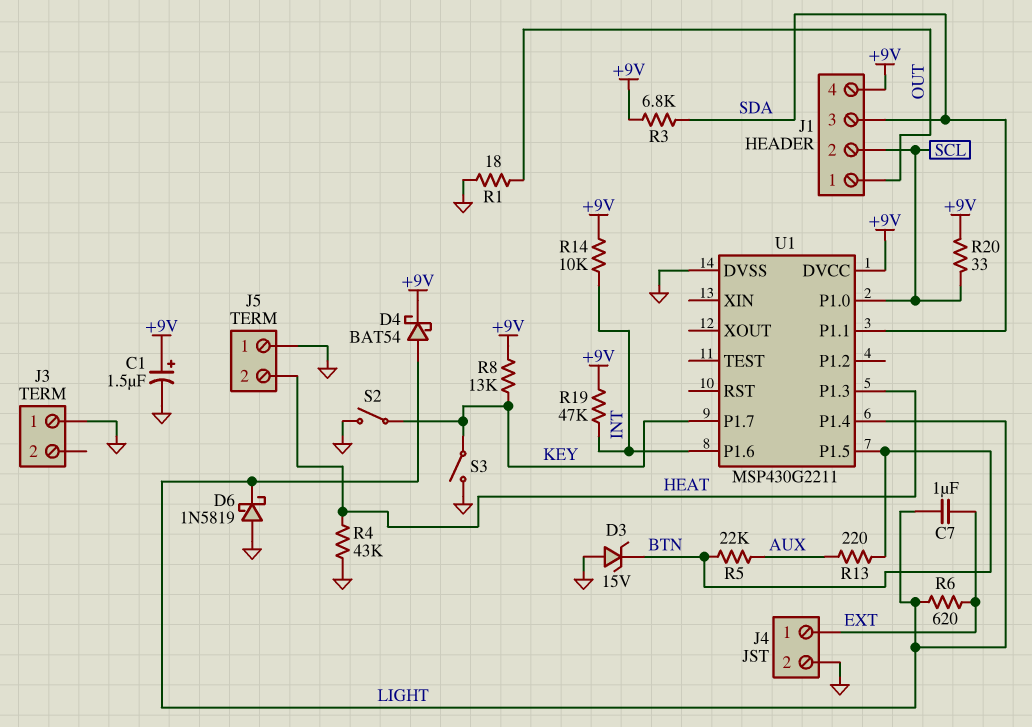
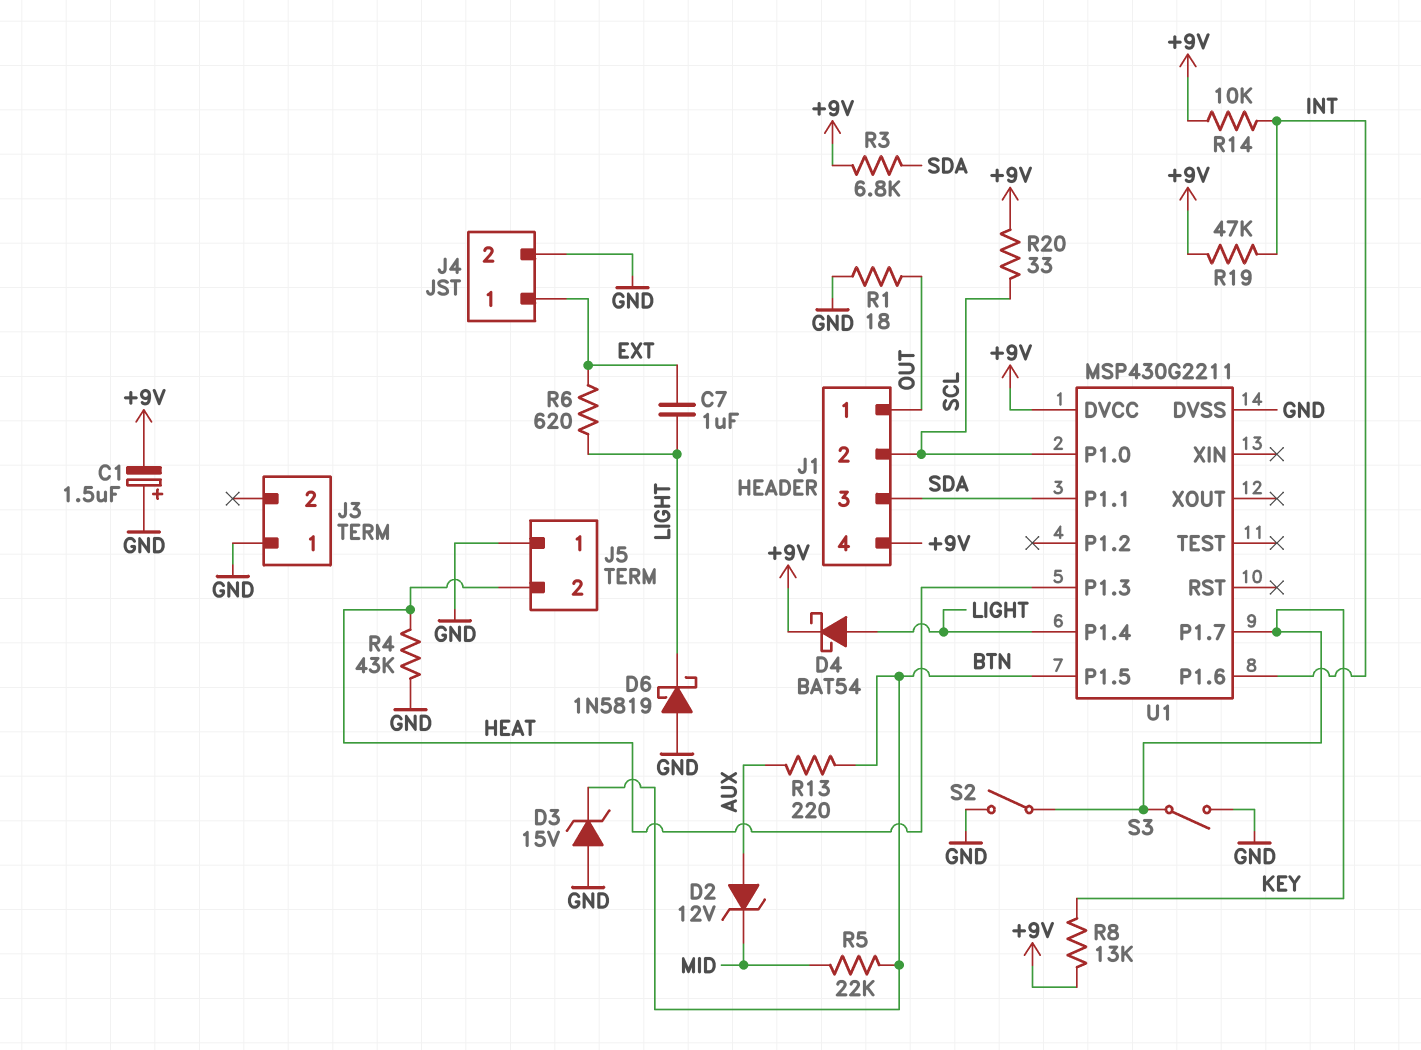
C1: 1.5uF (plus +9V, minus GND) -> 1.5uF (plus GND, minus +9V)
D2: none -> zener 12V (A AUX, K MID)
R5: 22k (AUX, BTN) -> 22k (BTN, MID)

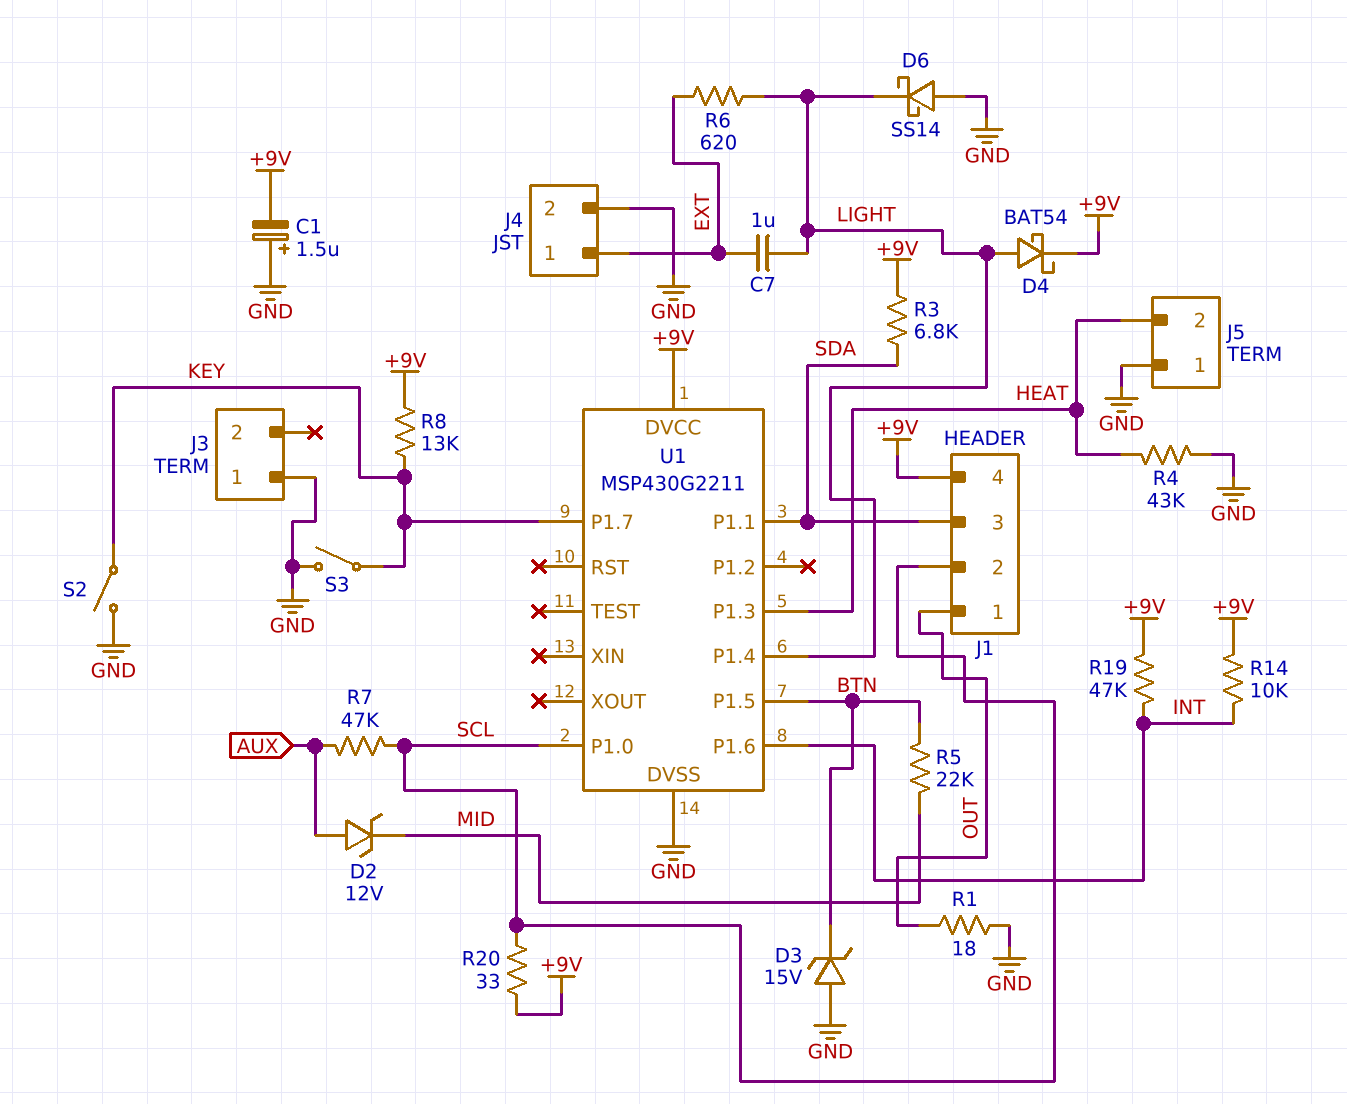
D6: schottky 1N5819 (A GND, K LIGHT) -> schottky SS14 (A GND, K LIGHT)
R7: none -> 47k (AUX, SCL)
R13: 220 (AUX, BTN) -> none

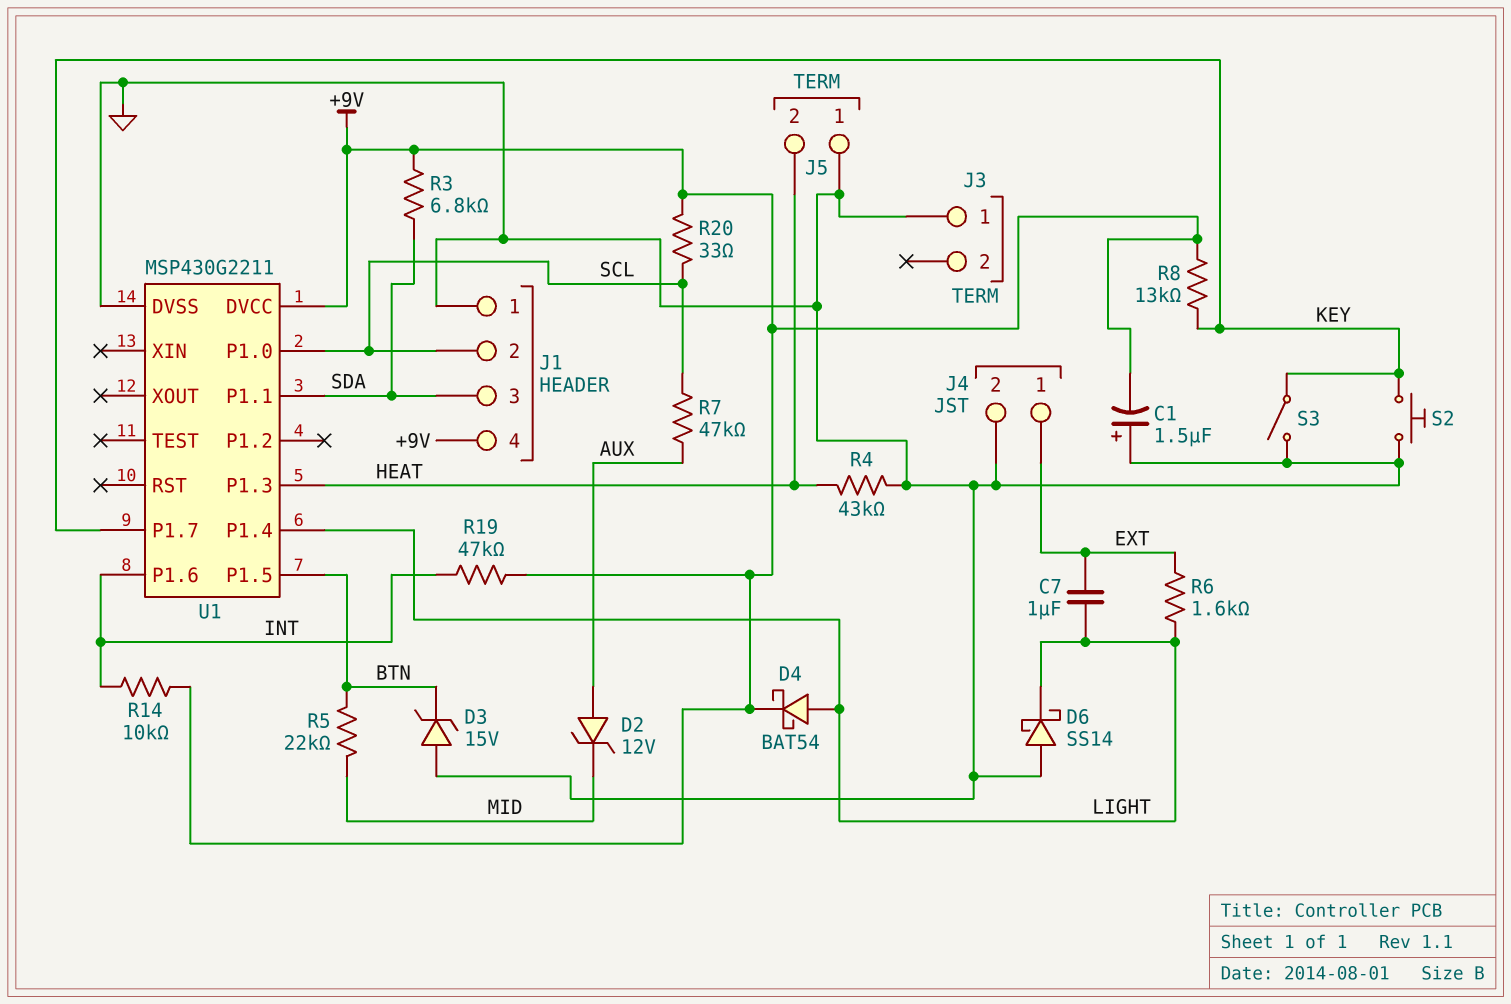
J1 pin 1: OUT -> GND
R1: 18 (GND, OUT) -> none
R6: 620 (EXT, LIGHT) -> 1.6k (EXT, LIGHT)
S2: switch (GND, KEY) -> button (GND, KEY)

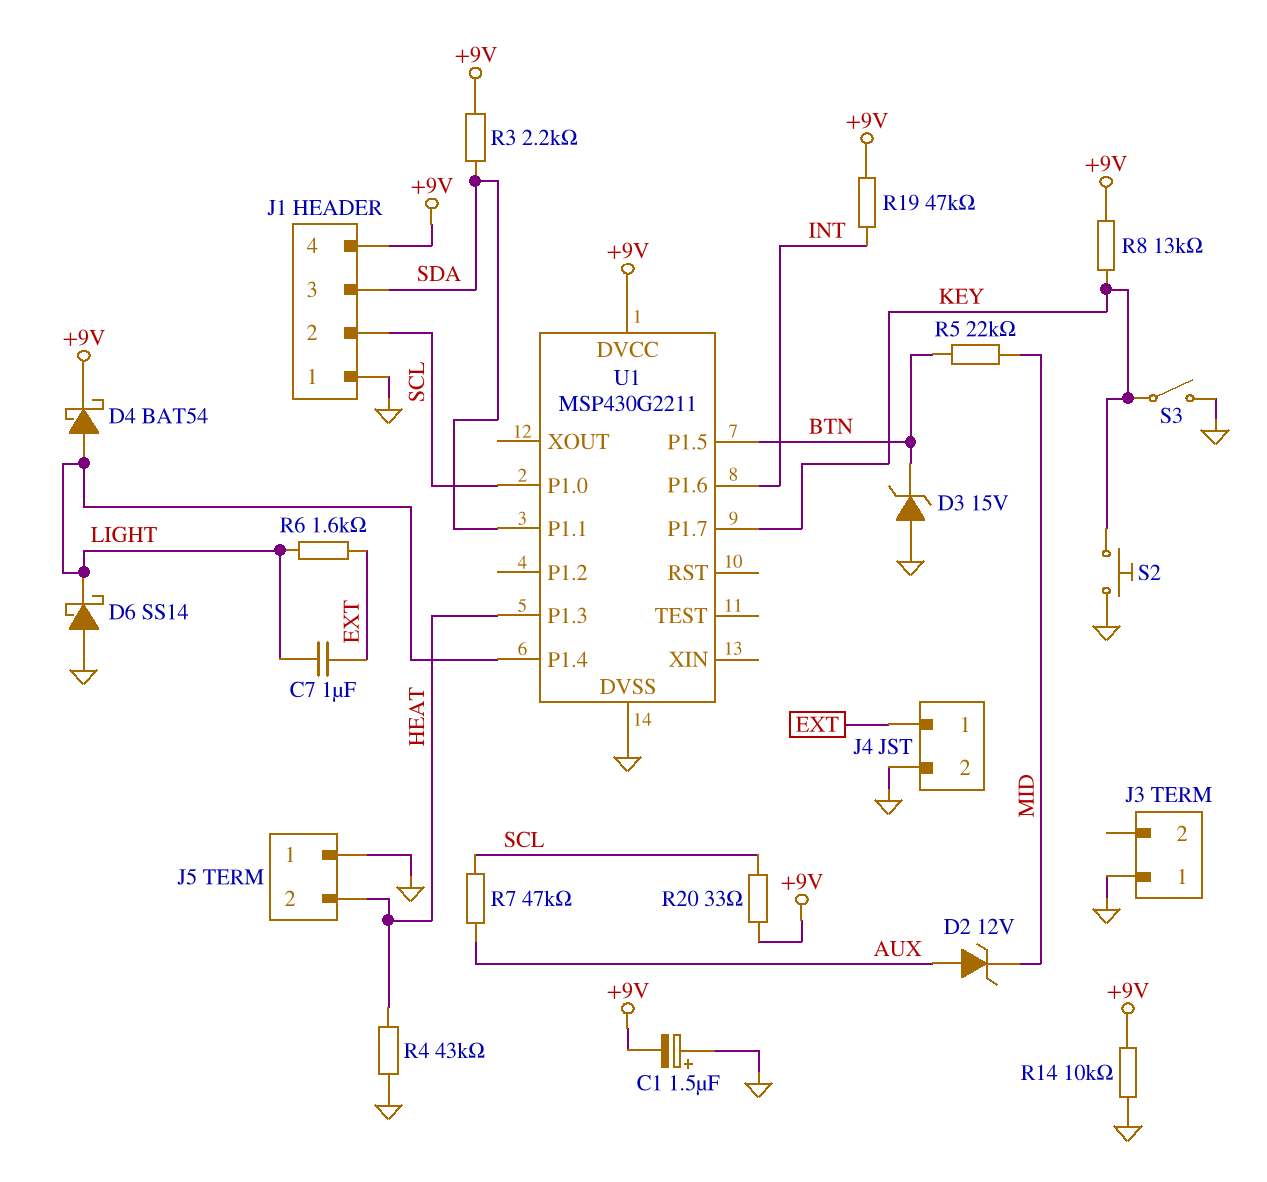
R3: 6.8k (+9V, SDA) -> 2.2k (+9V, SDA)
R14: 10k (+9V, INT) -> 10k (+9V, GND)

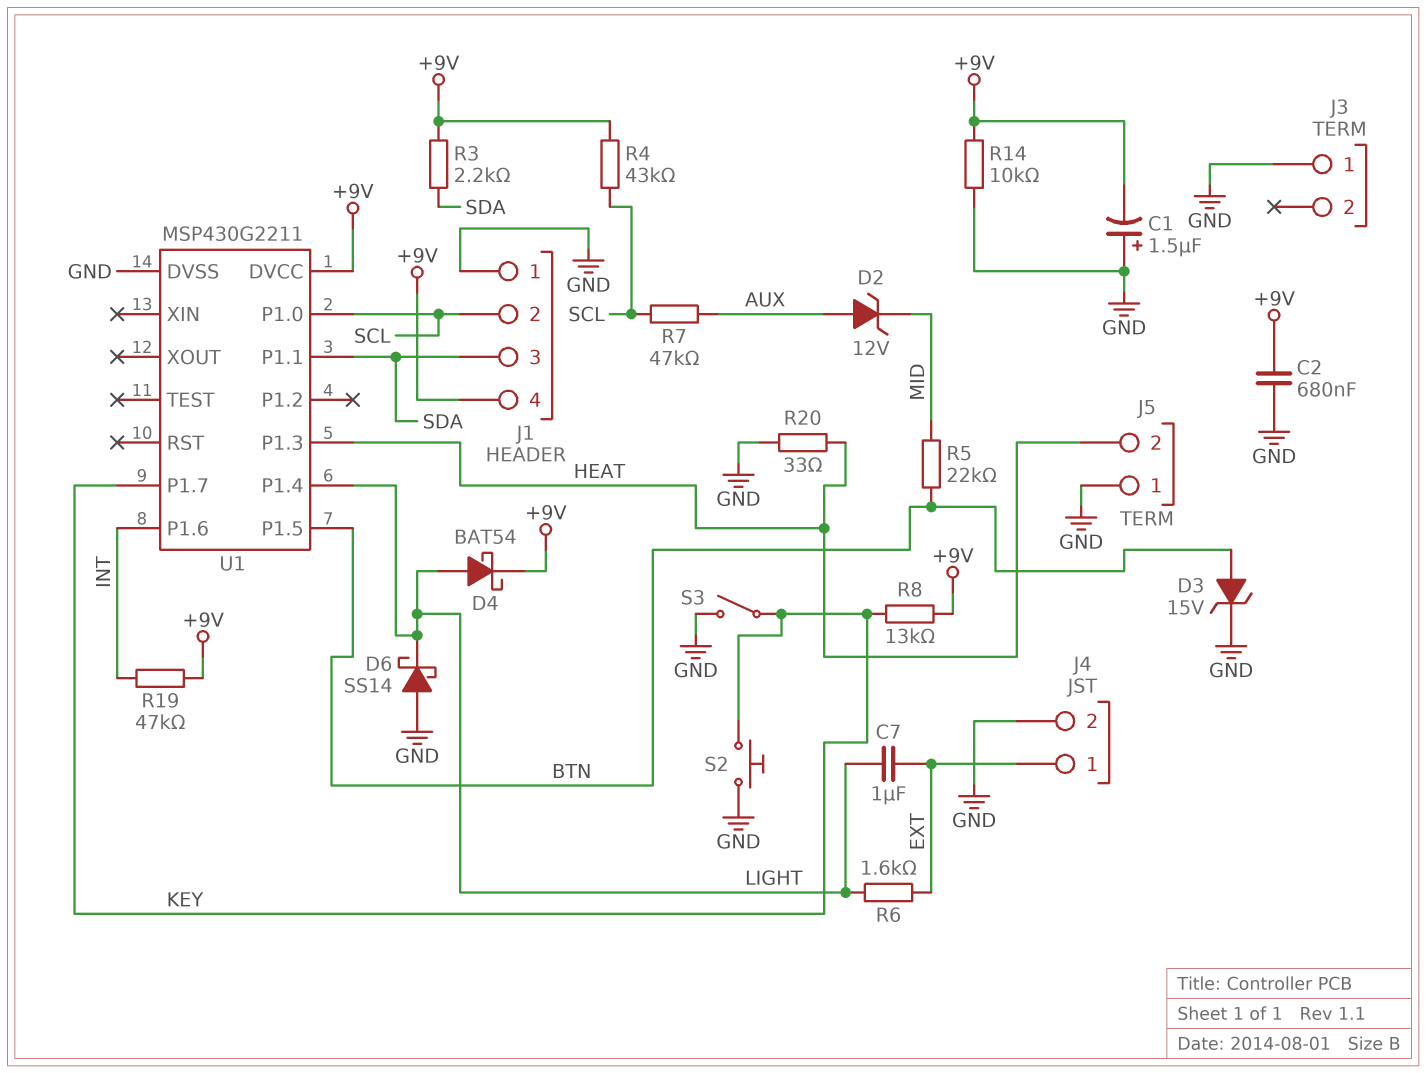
C2: none -> 680nF (+9V, GND)
D3: zener 15V (A GND, K BTN) -> zener 15V (A BTN, K GND)
R4: 43k (GND, HEAT) -> 43k (+9V, SCL)
R20: 33 (+9V, SCL) -> 33 (GND, HEAT)

